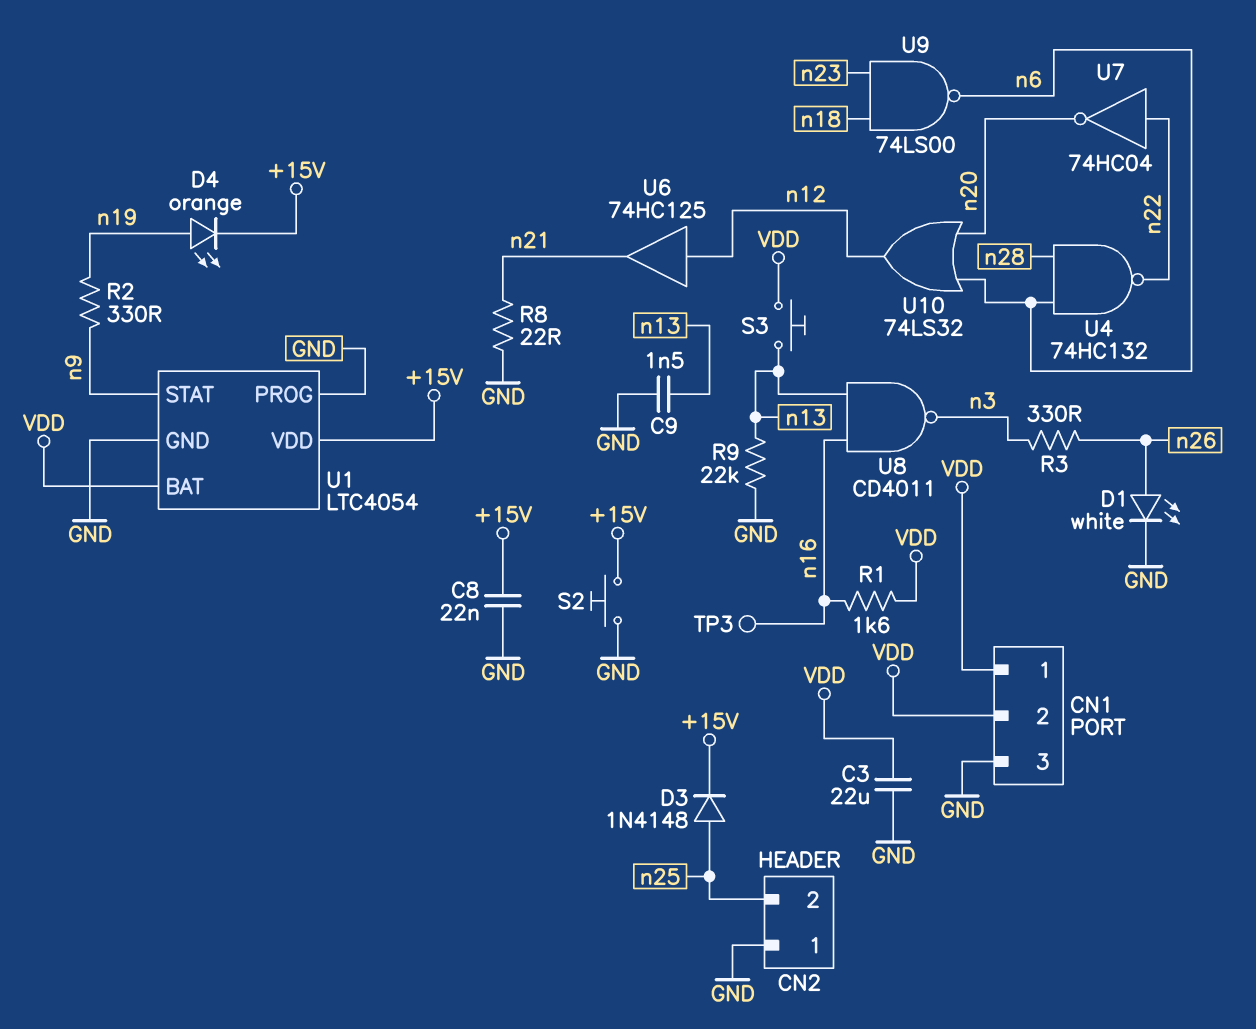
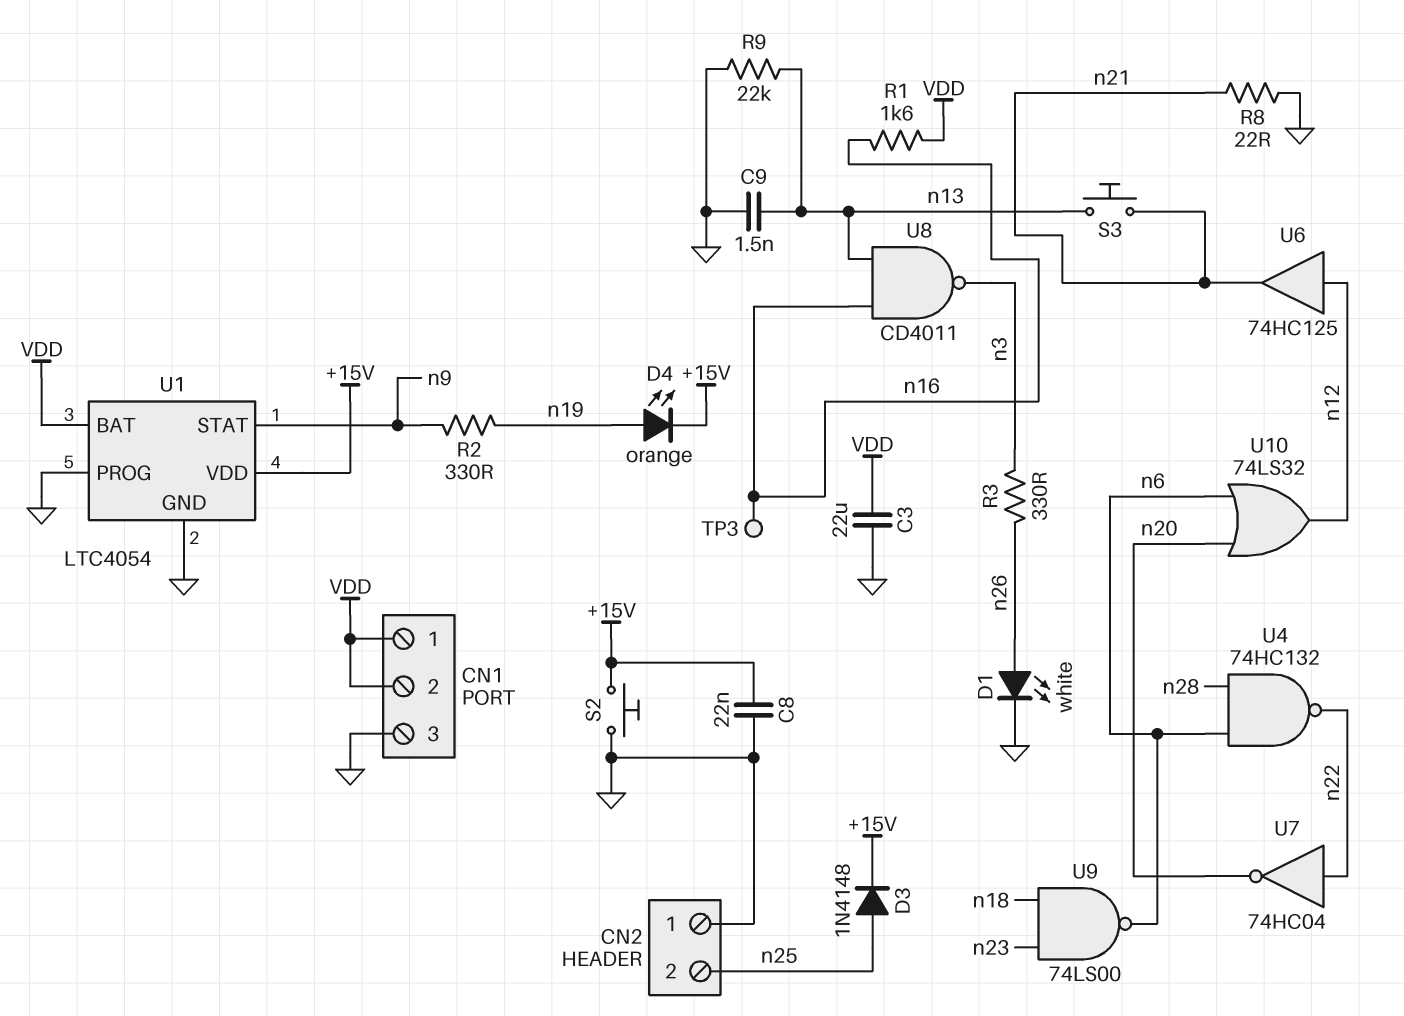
S3: button (VDD, n13) -> button (n13, n21)

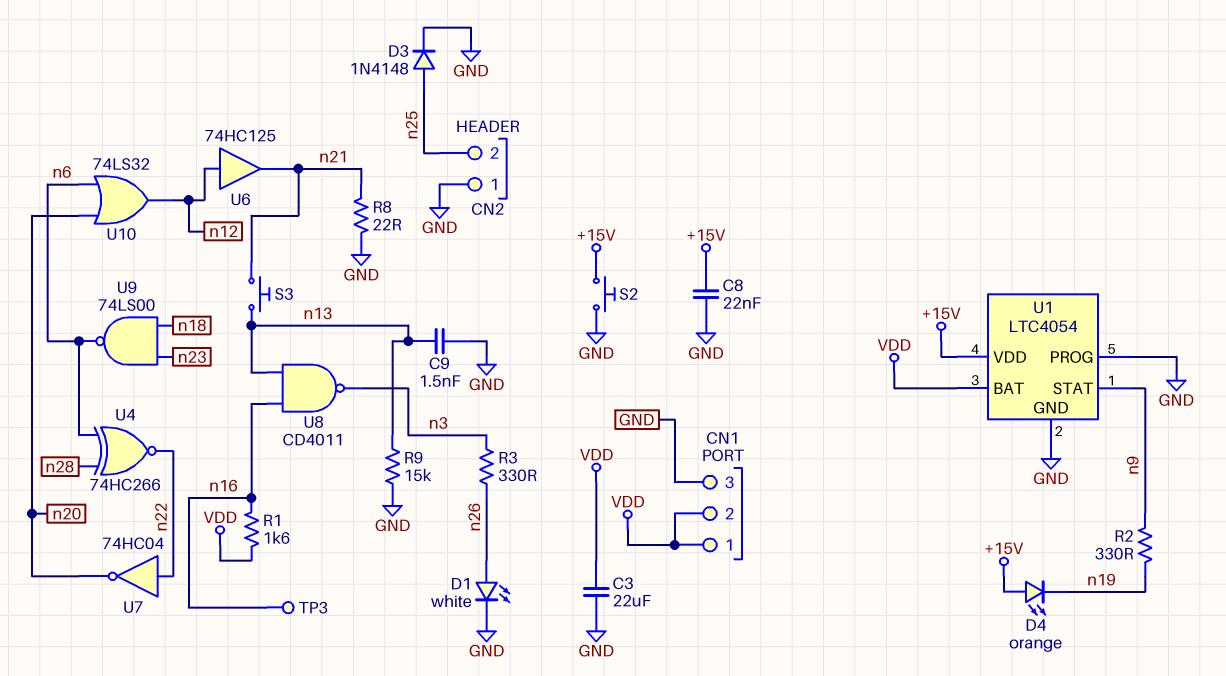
D3: diode 1N4148 (A n25, K +15V) -> diode 1N4148 (A n25, K GND)
D4: LED orange (A n19, K +15V) -> LED orange (A +15V, K n19)
R9: 22k (GND, n13) -> 15k (GND, n13)
U4: NAND 74HC132 (in n6, in n28, out n22) -> XNOR 74HC266 (in n6, in n28, out n22)

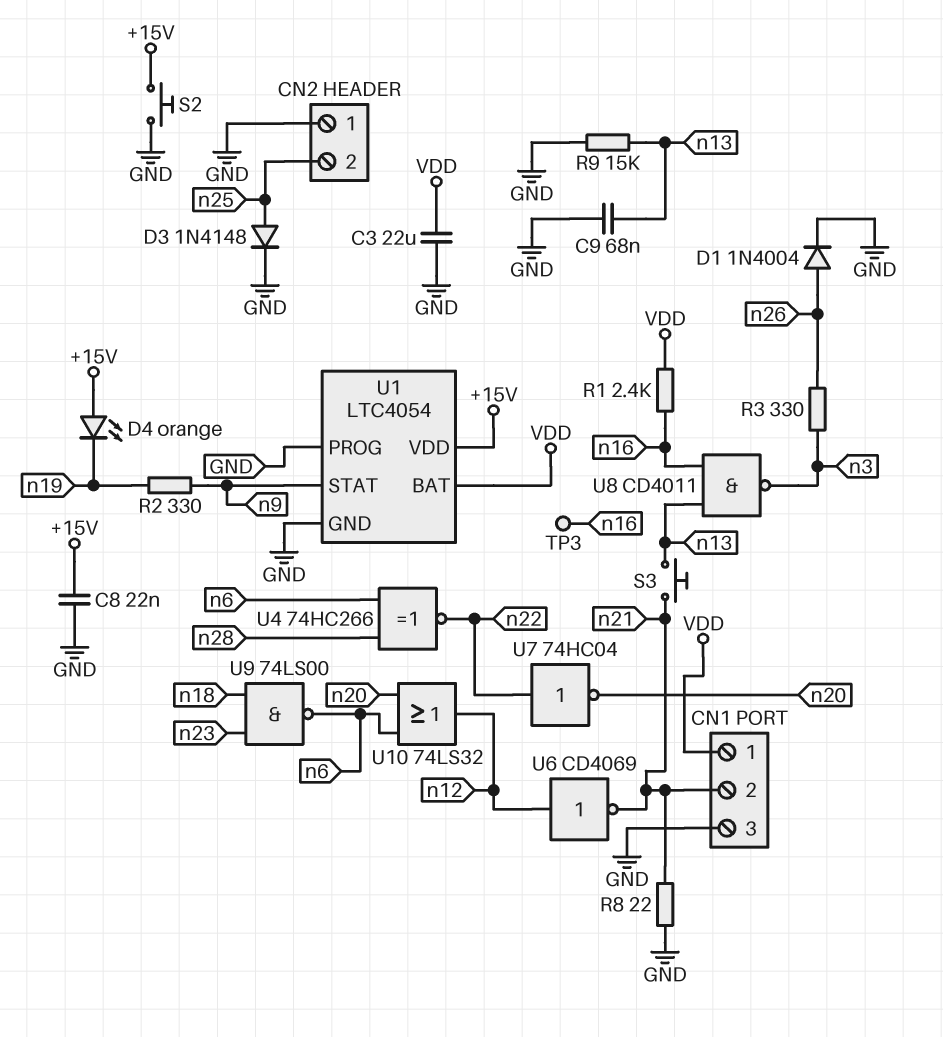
C9: 1.5nF (GND, n13) -> 68nF (GND, n13)
CN1 pin 2: VDD -> n21
D1: LED white (A n26, K GND) -> diode 1N4004 (A n26, K GND)
R1: 1.6k (VDD, n16) -> 2.4k (VDD, n16)
U6: buffer 74HC125 (in n12, out n21) -> NOT CD4069 (in n12, out n21)

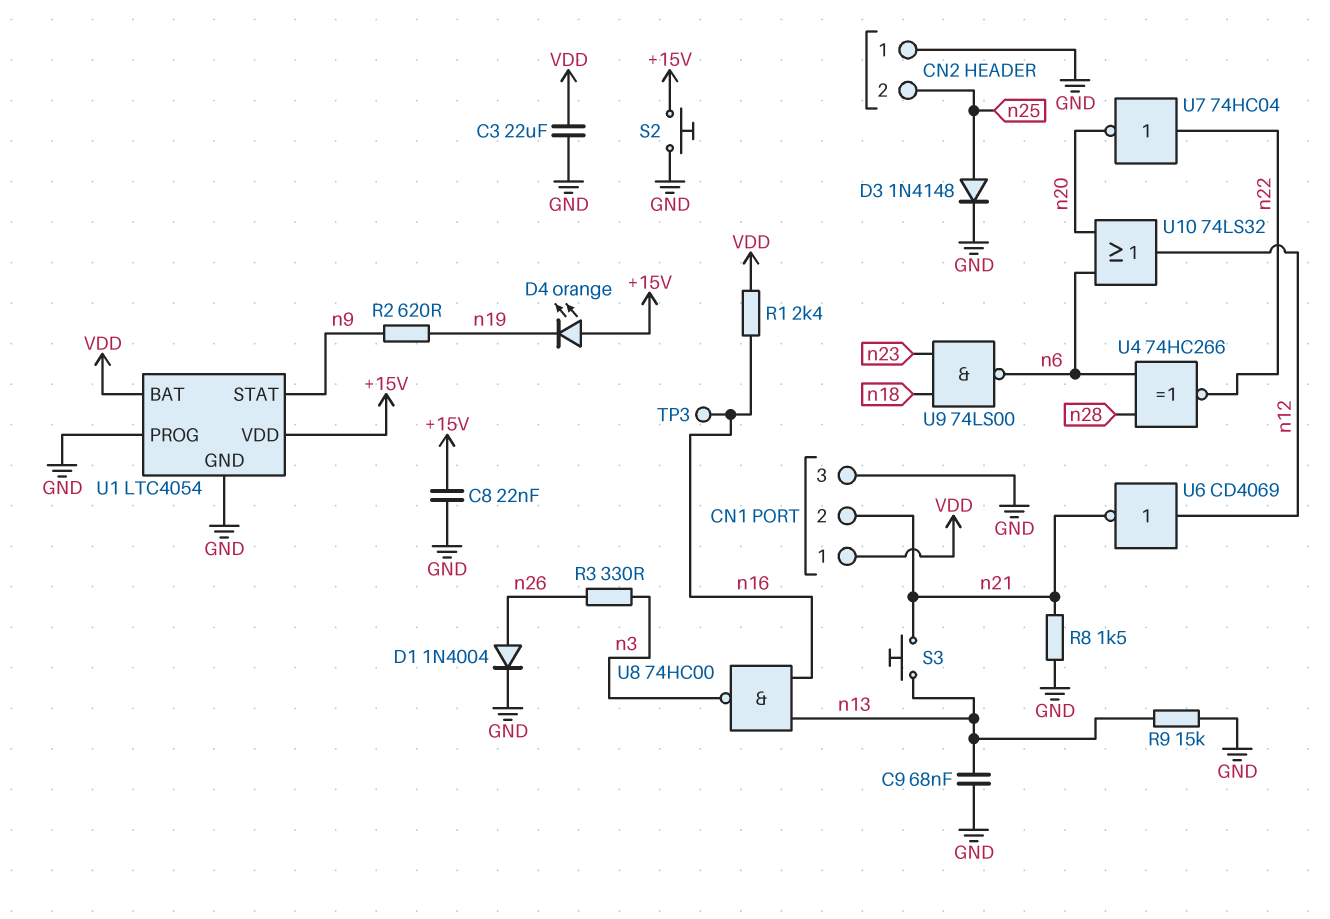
R2: 330 (n9, n19) -> 620 (n9, n19)
R8: 22 (GND, n21) -> 1.5k (GND, n21)
U8: NAND CD4011 (in n13, in n16, out n3) -> NAND 74HC00 (in n13, in n16, out n3)

